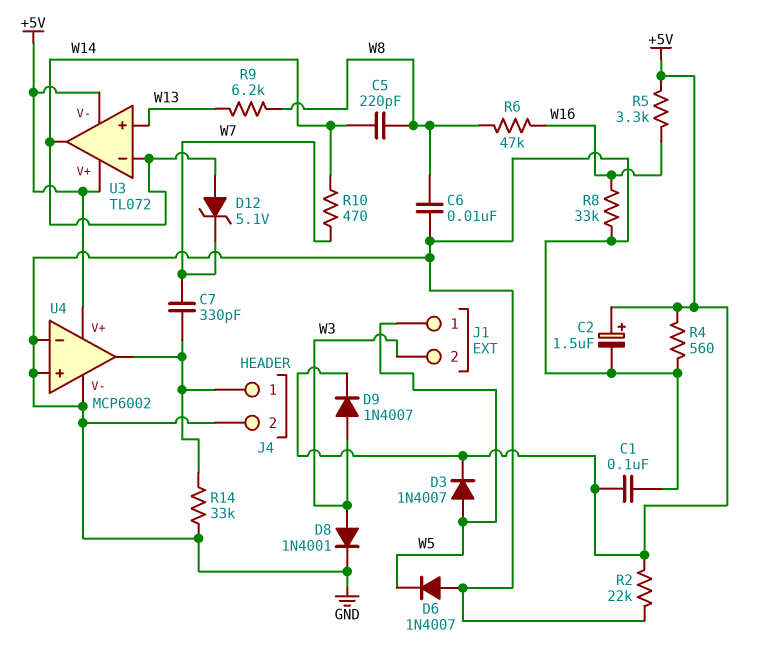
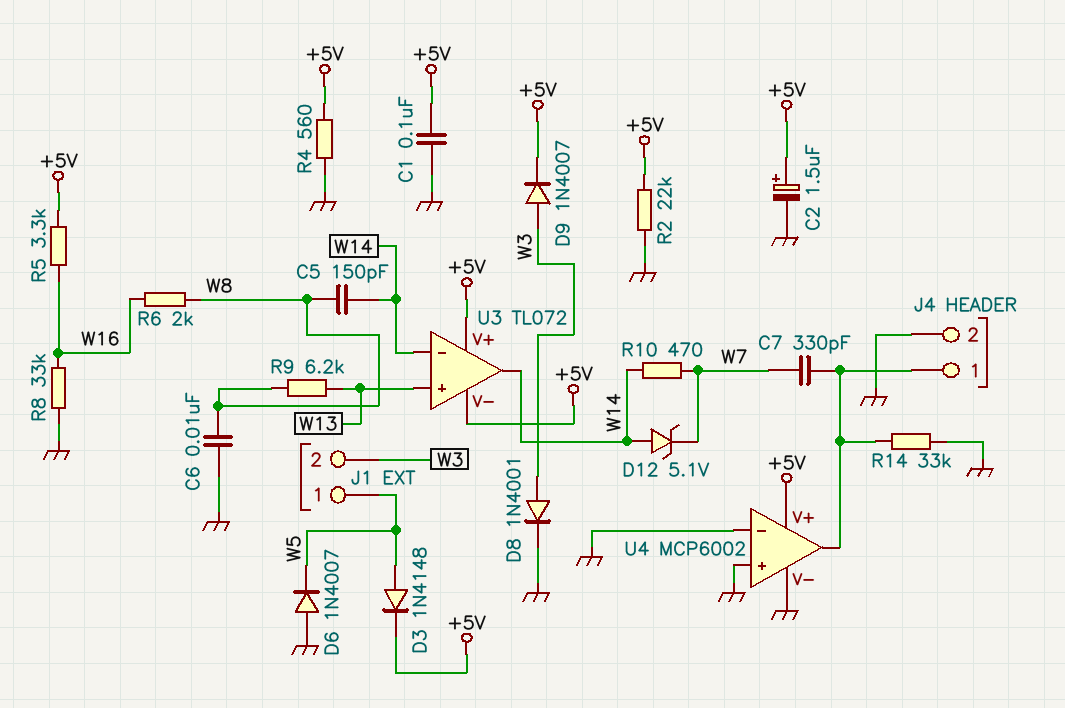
C5: 220pF (W8, W14) -> 150pF (W8, W14)
D3: diode 1N4007 (A W5, K +5V) -> diode 1N4148 (A W5, K +5V)
R6: 47k (W8, W16) -> 2k (W8, W16)

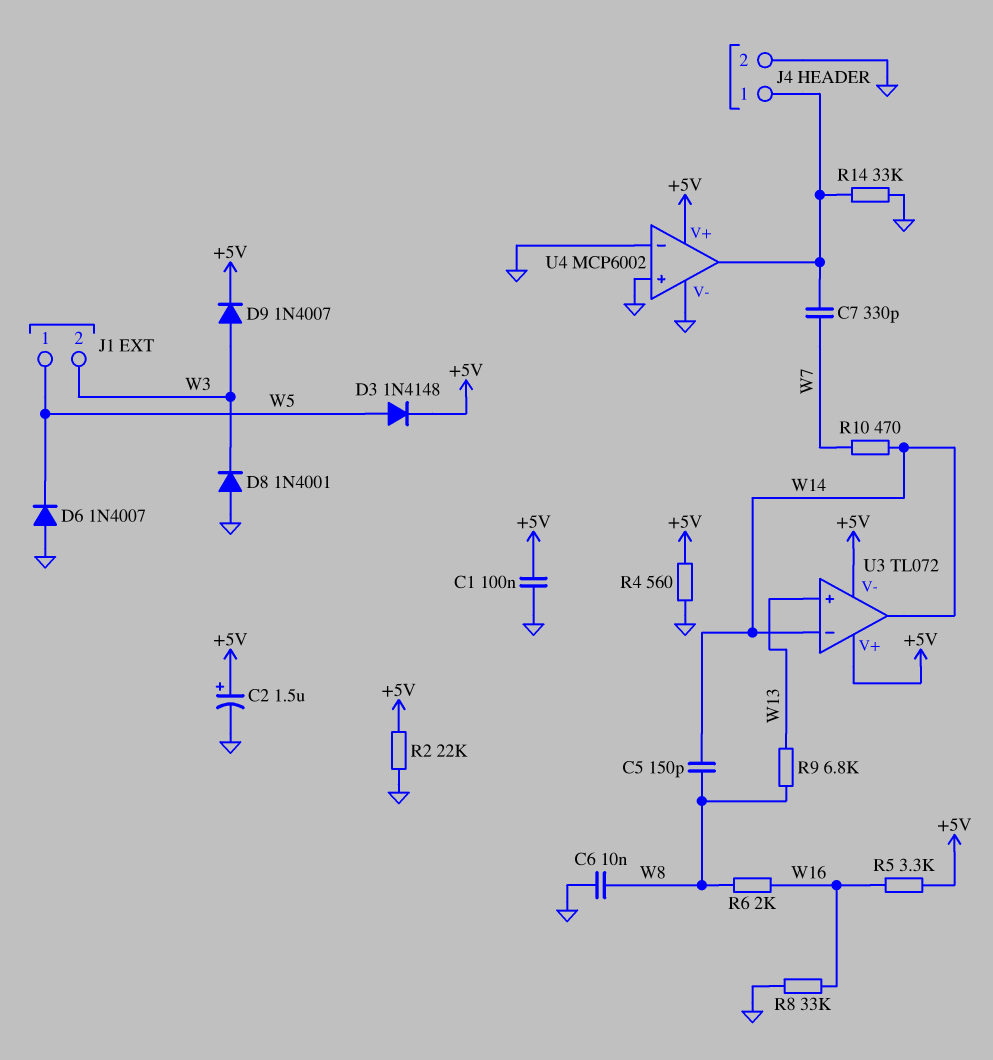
D8: diode 1N4001 (A W3, K GND) -> diode 1N4001 (A GND, K W3)
D12: zener 5.1V (A W14, K W7) -> none
R9: 6.2k (W8, W13) -> 6.8k (W8, W13)

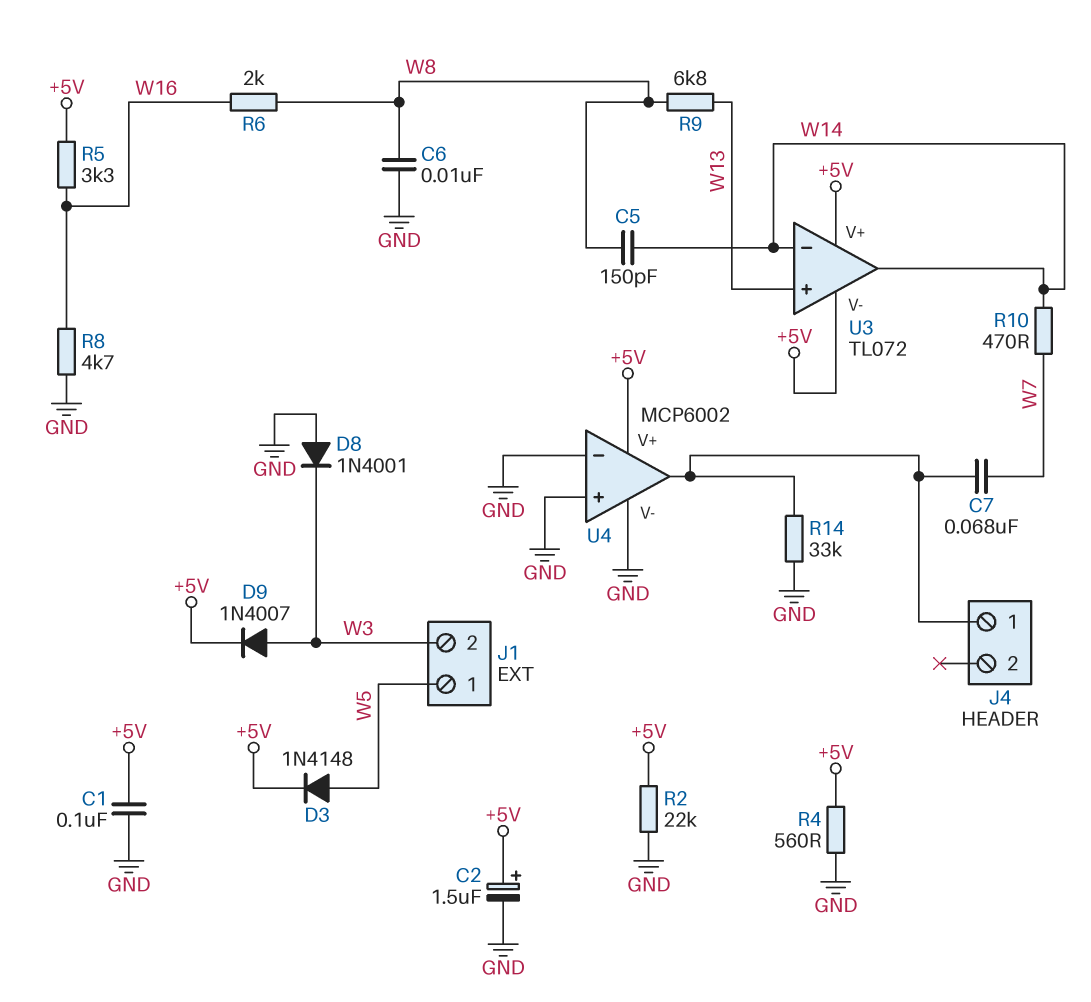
C7: 330pF (J4/1, W7) -> 68nF (J4/1, W7)
D6: diode 1N4007 (A GND, K W5) -> none
J4 pin 2: GND -> none
R8: 33k (GND, W16) -> 4.7k (GND, W16)

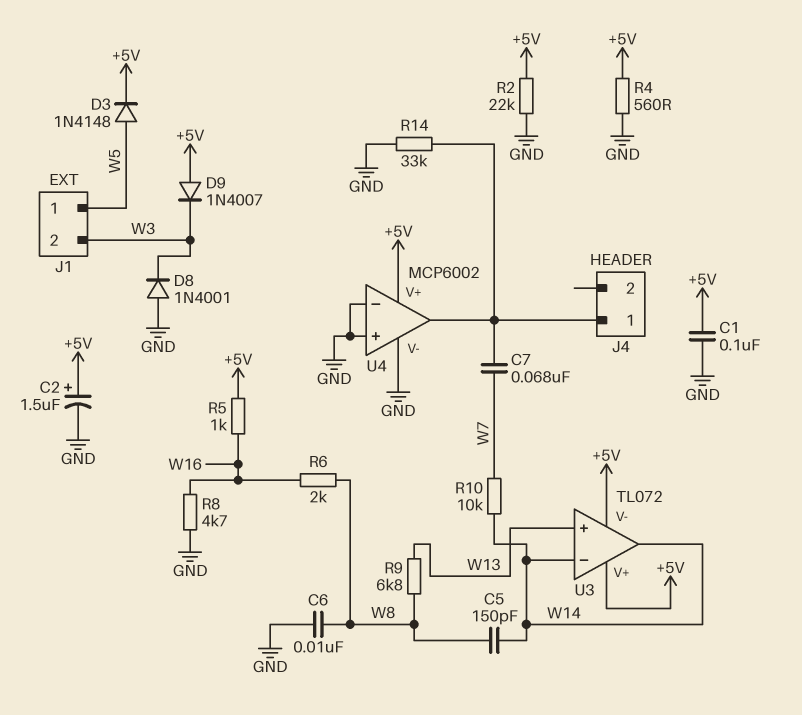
D9: diode 1N4007 (A W3, K +5V) -> diode 1N4007 (A +5V, K W3)
R5: 3.3k (+5V, W16) -> 1k (+5V, W16)
R10: 470 (W7, W14) -> 10k (W7, W14)

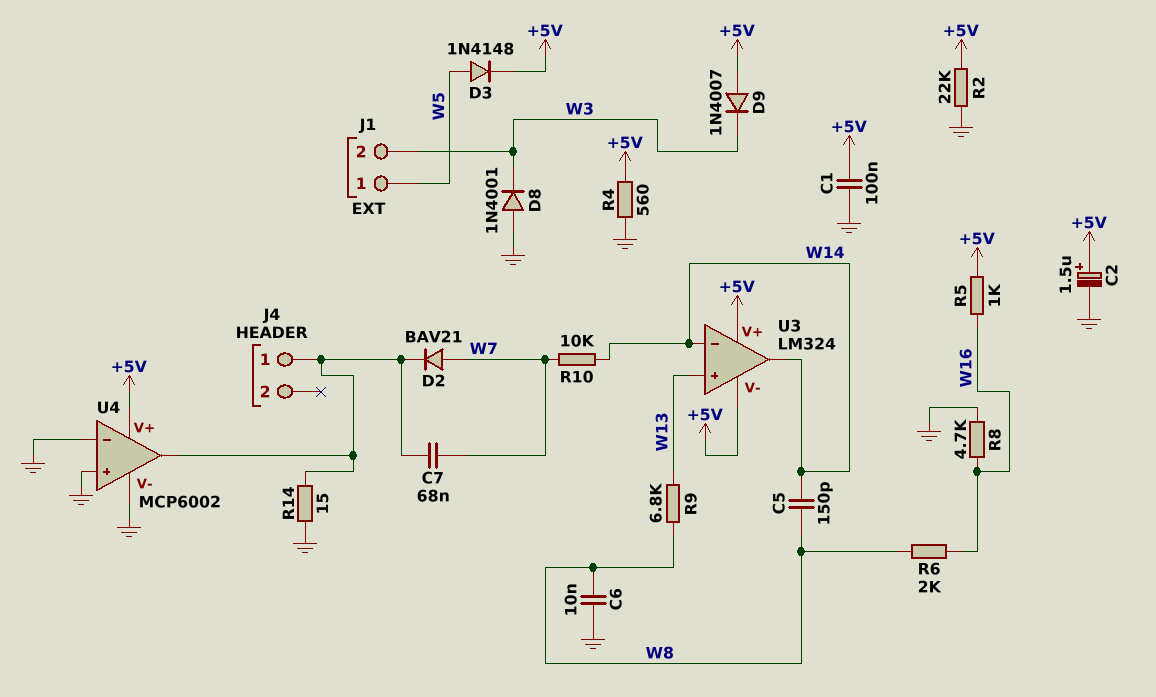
D2: none -> diode BAV21 (A W7, K J4/1)
R14: 33k (GND, J4/1) -> 15 (GND, J4/1)
U3: TL072 -> LM324

